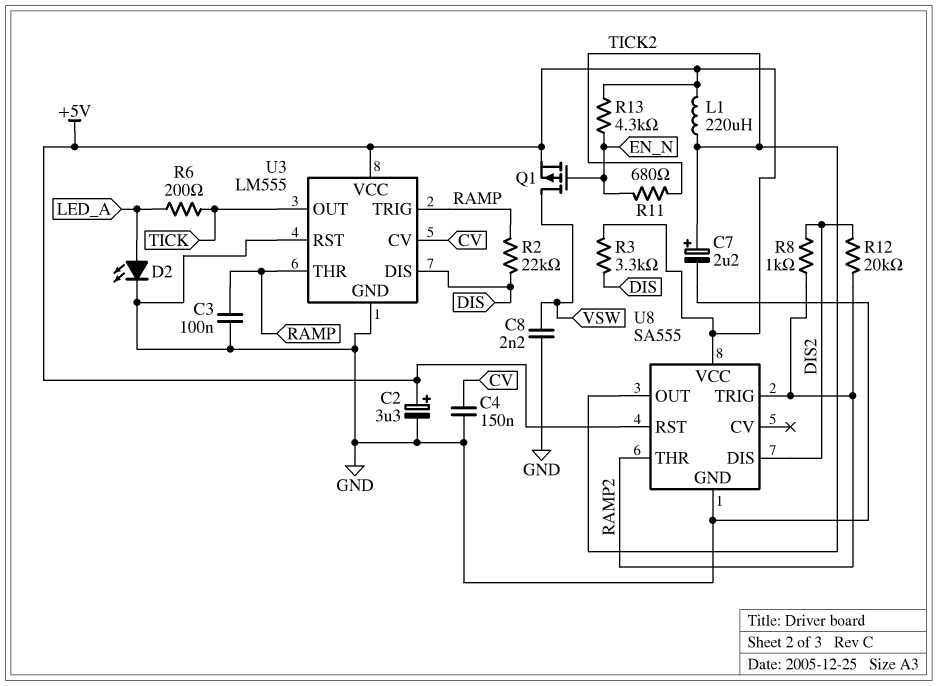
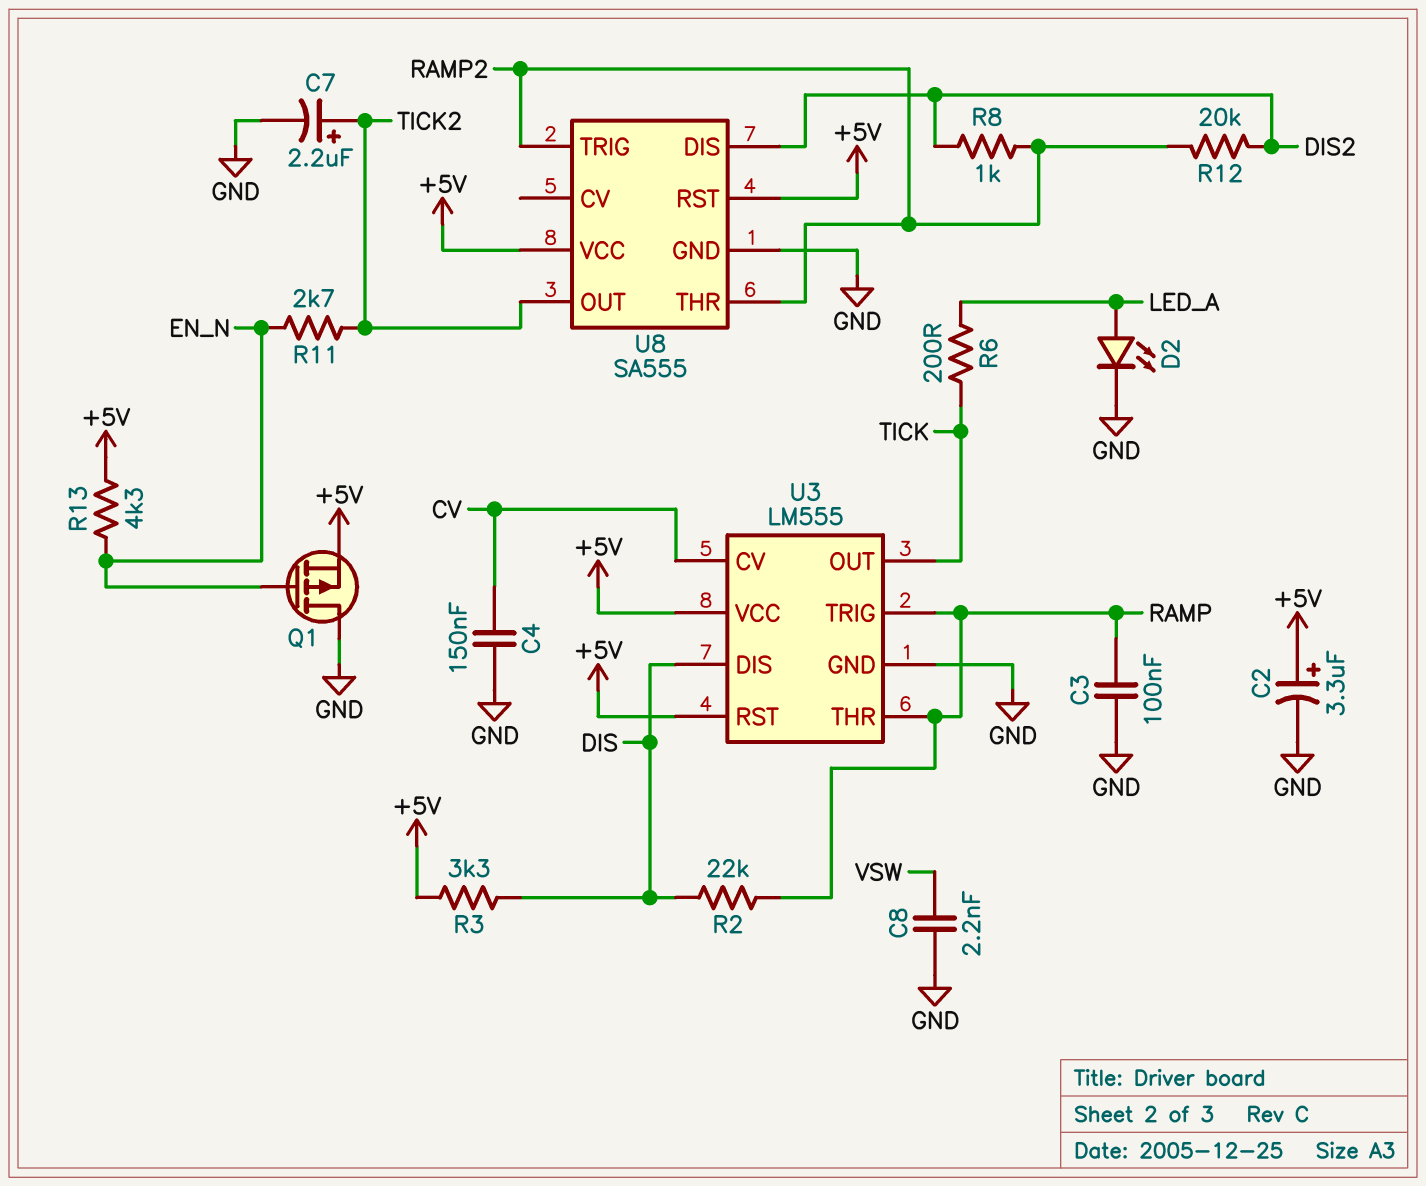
L1: 220uH (+5V, TICK2) -> none
Q1: PMOS (G EN_N, D VSW, S +5V) -> PMOS (G EN_N, D GND, S +5V)
R11: 680 (EN_N, TICK2) -> 2.7k (EN_N, TICK2)
U3 pin RST: GND -> +5V

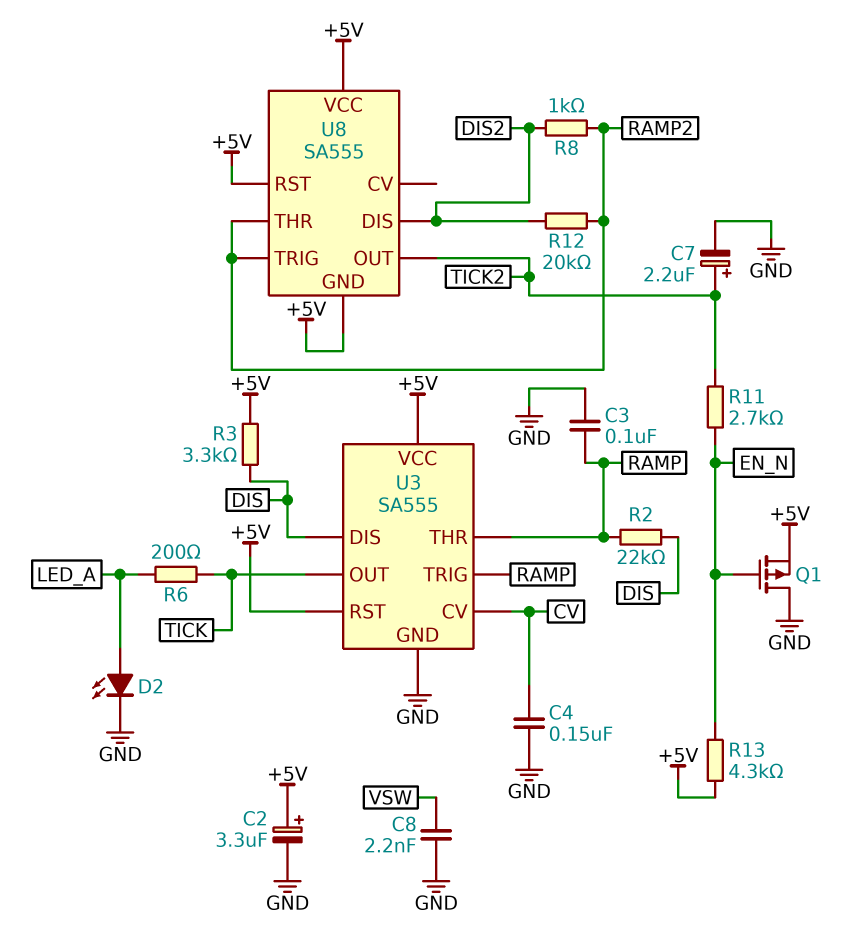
U3: LM555 -> SA555
U8 pin GND: GND -> +5V

